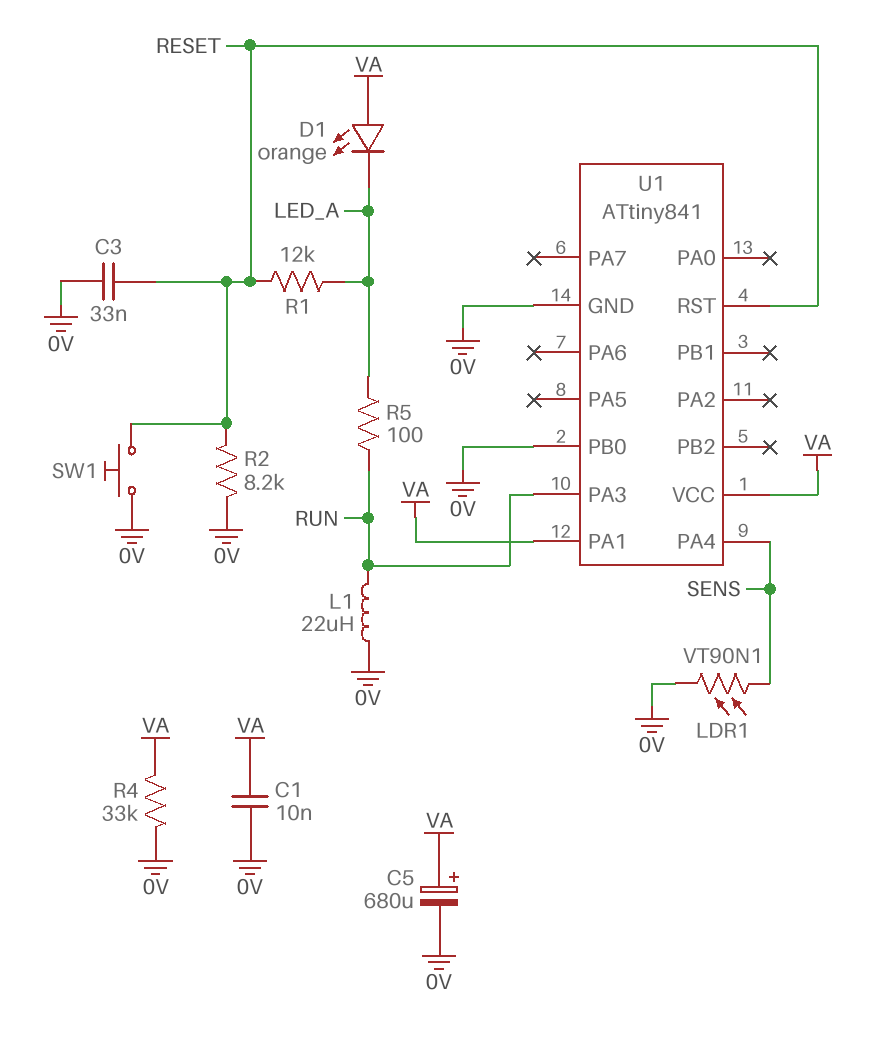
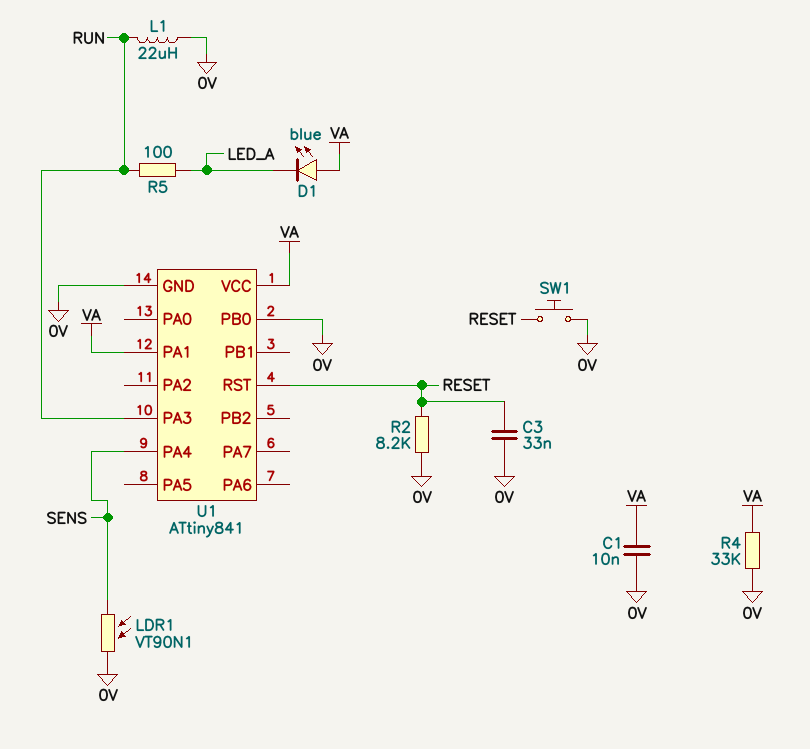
C5: 680uF (plus VA, minus 0V) -> none
D1: LED orange (A VA, K LED_A) -> LED blue (A VA, K LED_A)
R1: 12k (LED_A, RESET) -> none

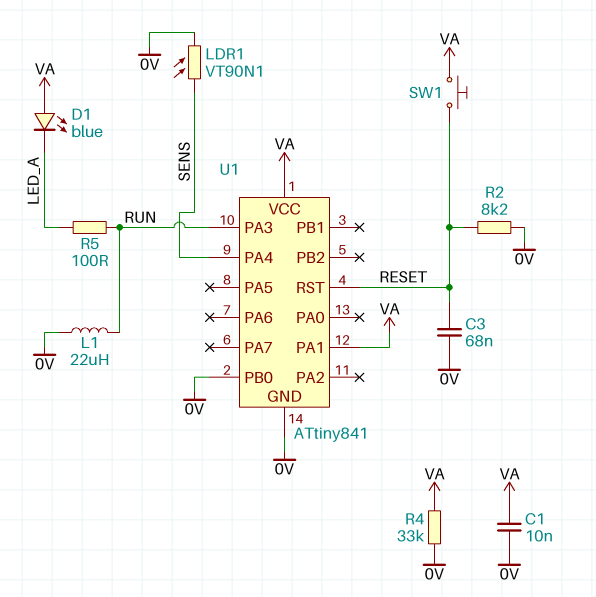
C3: 33nF (0V, RESET) -> 68nF (0V, RESET)
SW1: button (0V, RESET) -> button (RESET, VA)

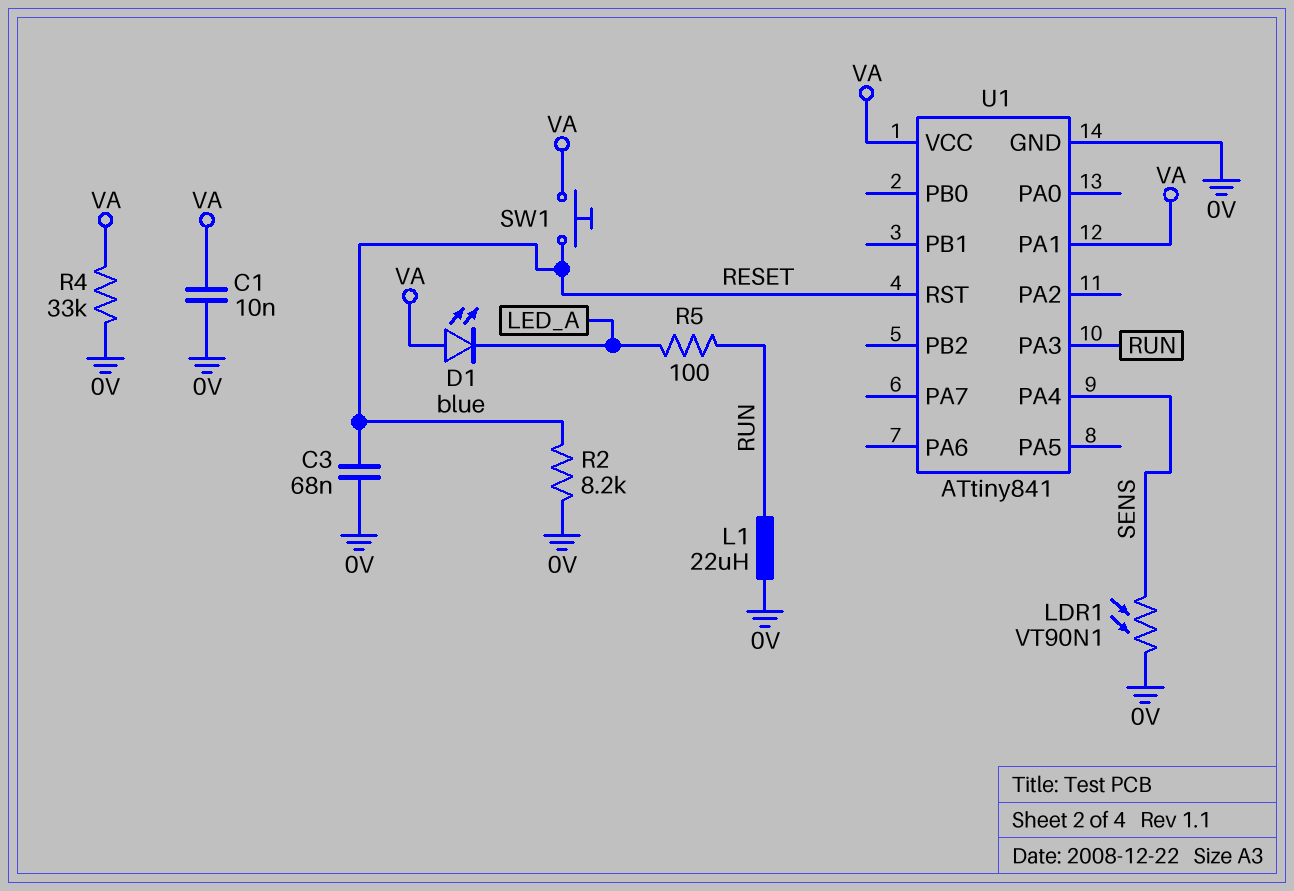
U1 pin PB0: 0V -> none

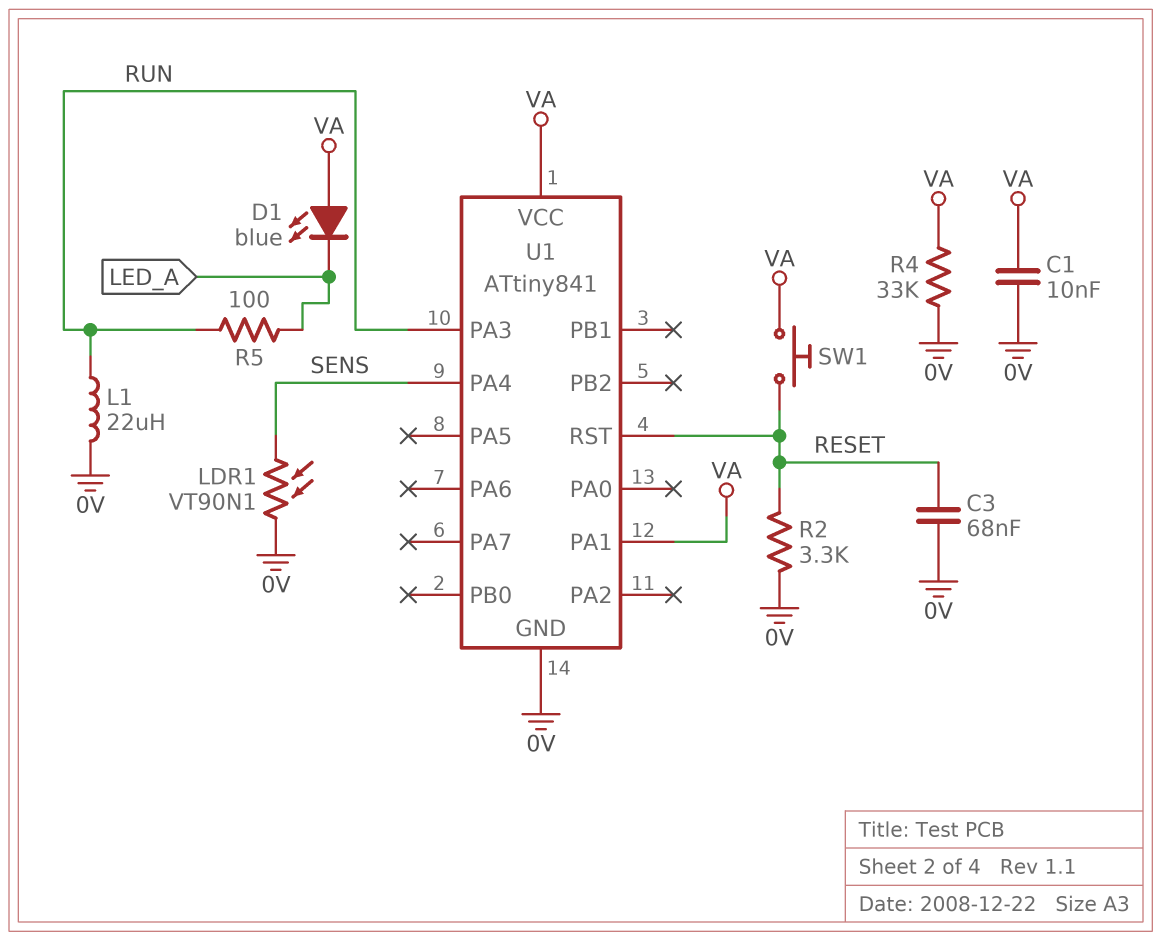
R2: 8.2k (0V, RESET) -> 3.3k (0V, RESET)

